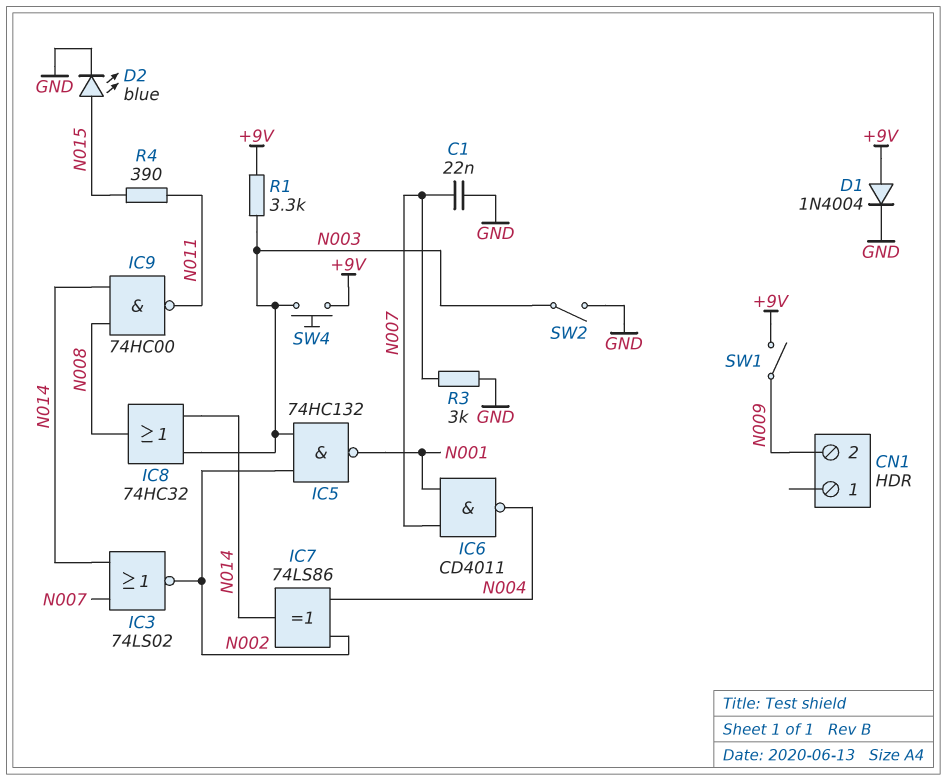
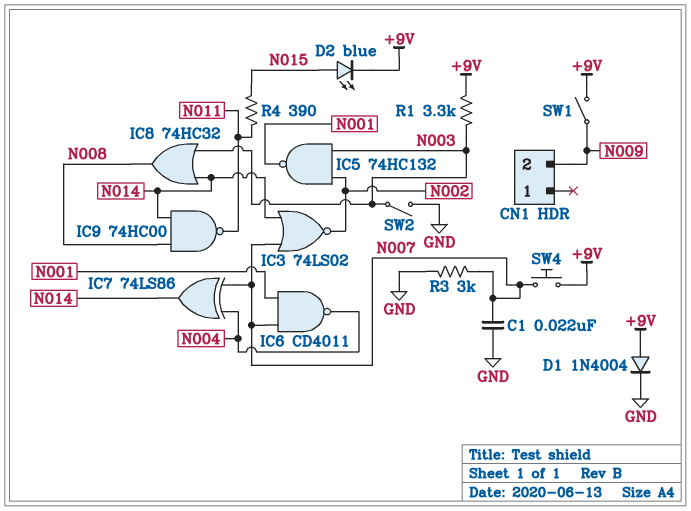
D2: LED blue (A N015, K GND) -> LED blue (A N015, K +9V)
IC7: XOR 74LS86 (in N002, in N004, out N014) -> XOR 74LS86 (in N004, in N007, out N014)
SW4: button (+9V, N003) -> button (+9V, N007)

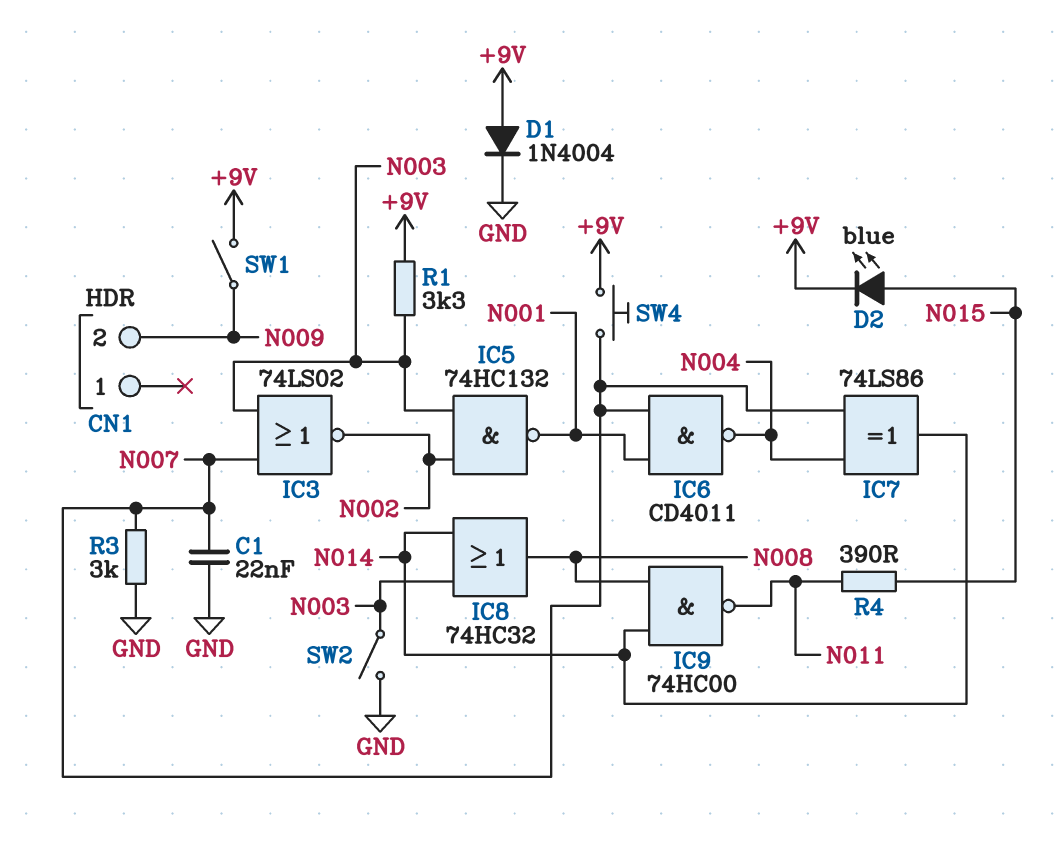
IC3: NOR 74LS02 (in N007, in N014, out N002) -> NOR 74LS02 (in N003, in N007, out N002)

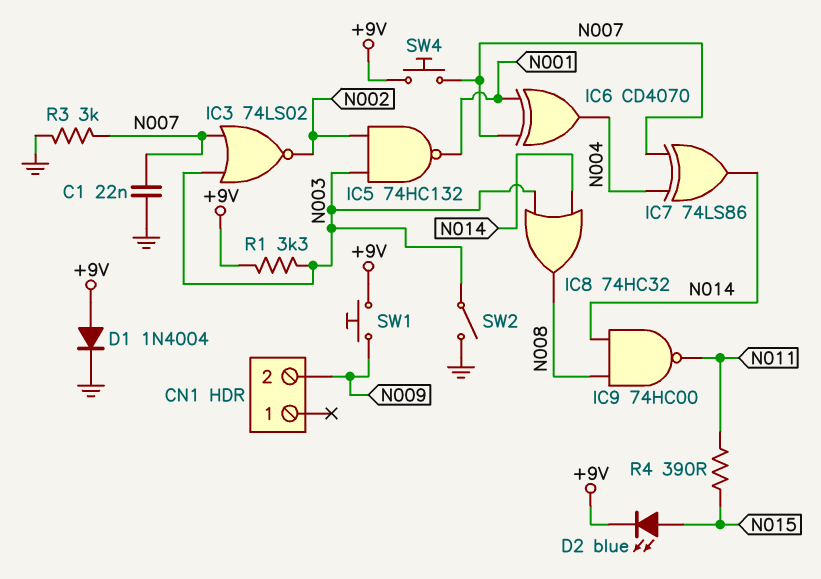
IC6: NAND CD4011 (in N001, in N007, out N004) -> XOR CD4070 (in N001, in N007, out N004)
SW1: switch (+9V, N009) -> button (+9V, N009)

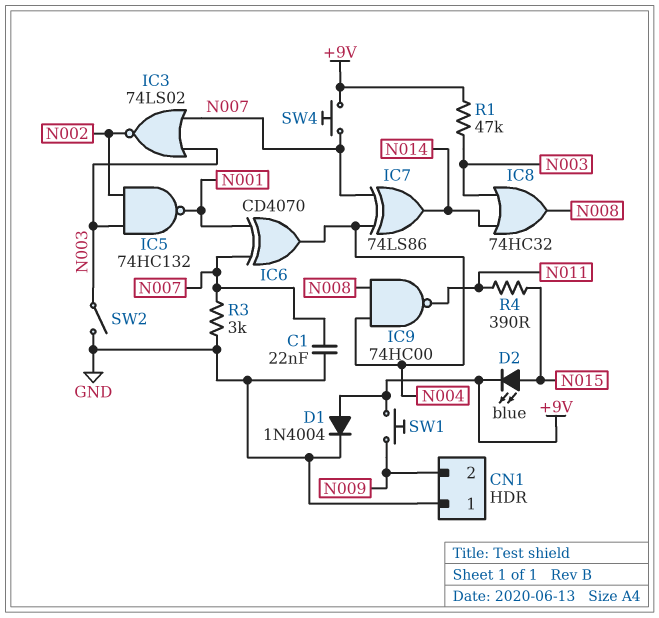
CN1 pin 1: none -> GND
IC9: NAND 74HC00 (in N008, in N014, out N011) -> NAND 74HC00 (in N004, in N008, out N011)
R1: 3.3k (+9V, N003) -> 47k (+9V, N003)

